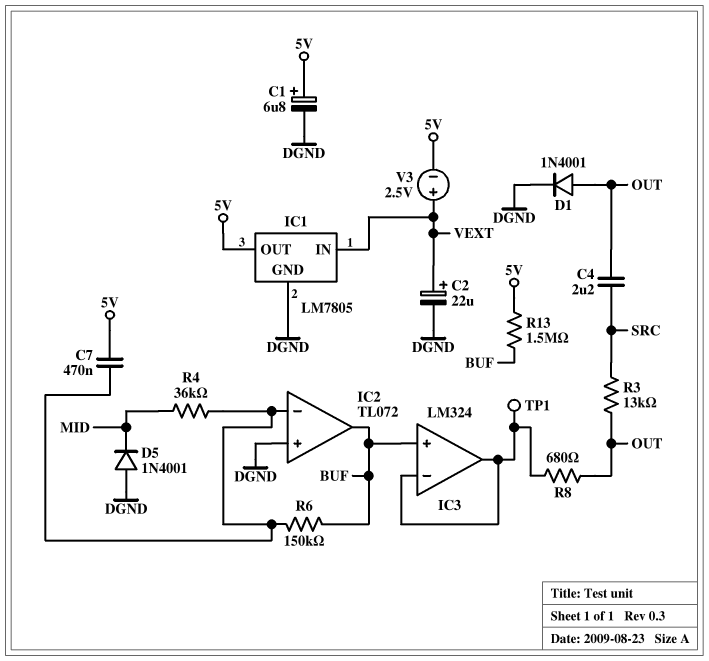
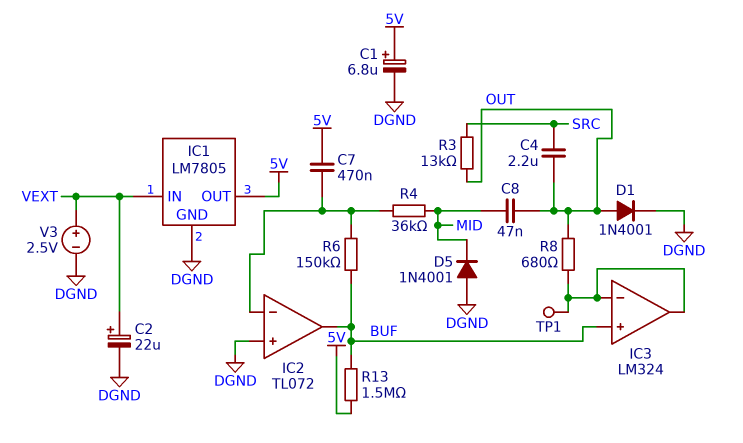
C8: none -> 47nF (MID, OUT)
V3: 2.5V (plus VEXT, minus 5V) -> 2.5V (plus VEXT, minus DGND)

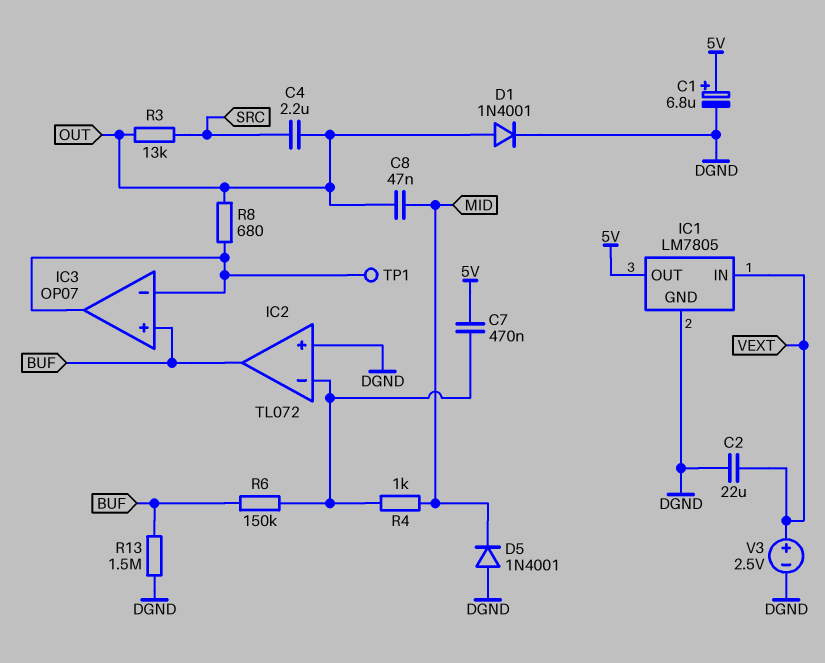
C2: 22uF (plus VEXT, minus DGND) -> 22uF (DGND, VEXT)
IC3: LM324 -> OP07
R4: 36k (IC2/in-, MID) -> 1k (IC2/in-, MID)
R13: 1.5M (5V, BUF) -> 1.5M (BUF, DGND)

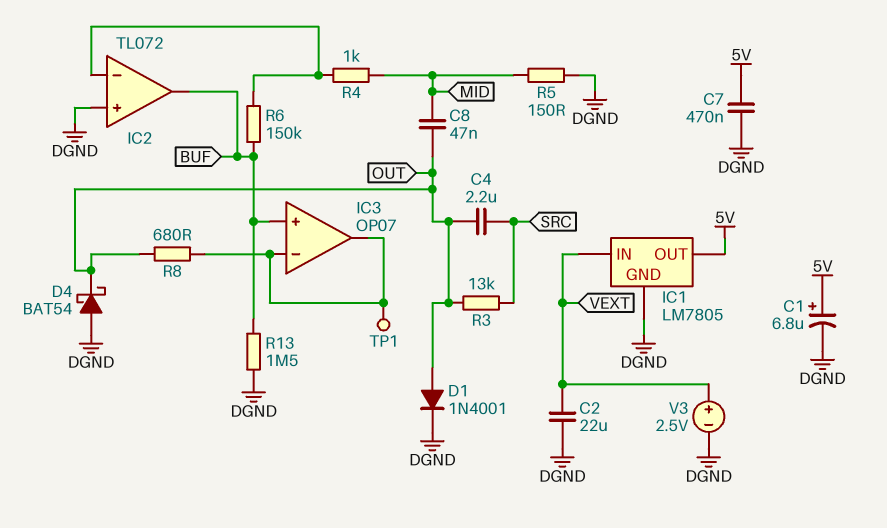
C7: 470nF (5V, IC2/in-) -> 470nF (5V, DGND)
D4: none -> schottky BAT54 (A DGND, K OUT)
D5: diode 1N4001 (A DGND, K MID) -> none
R5: none -> 150 (DGND, MID)

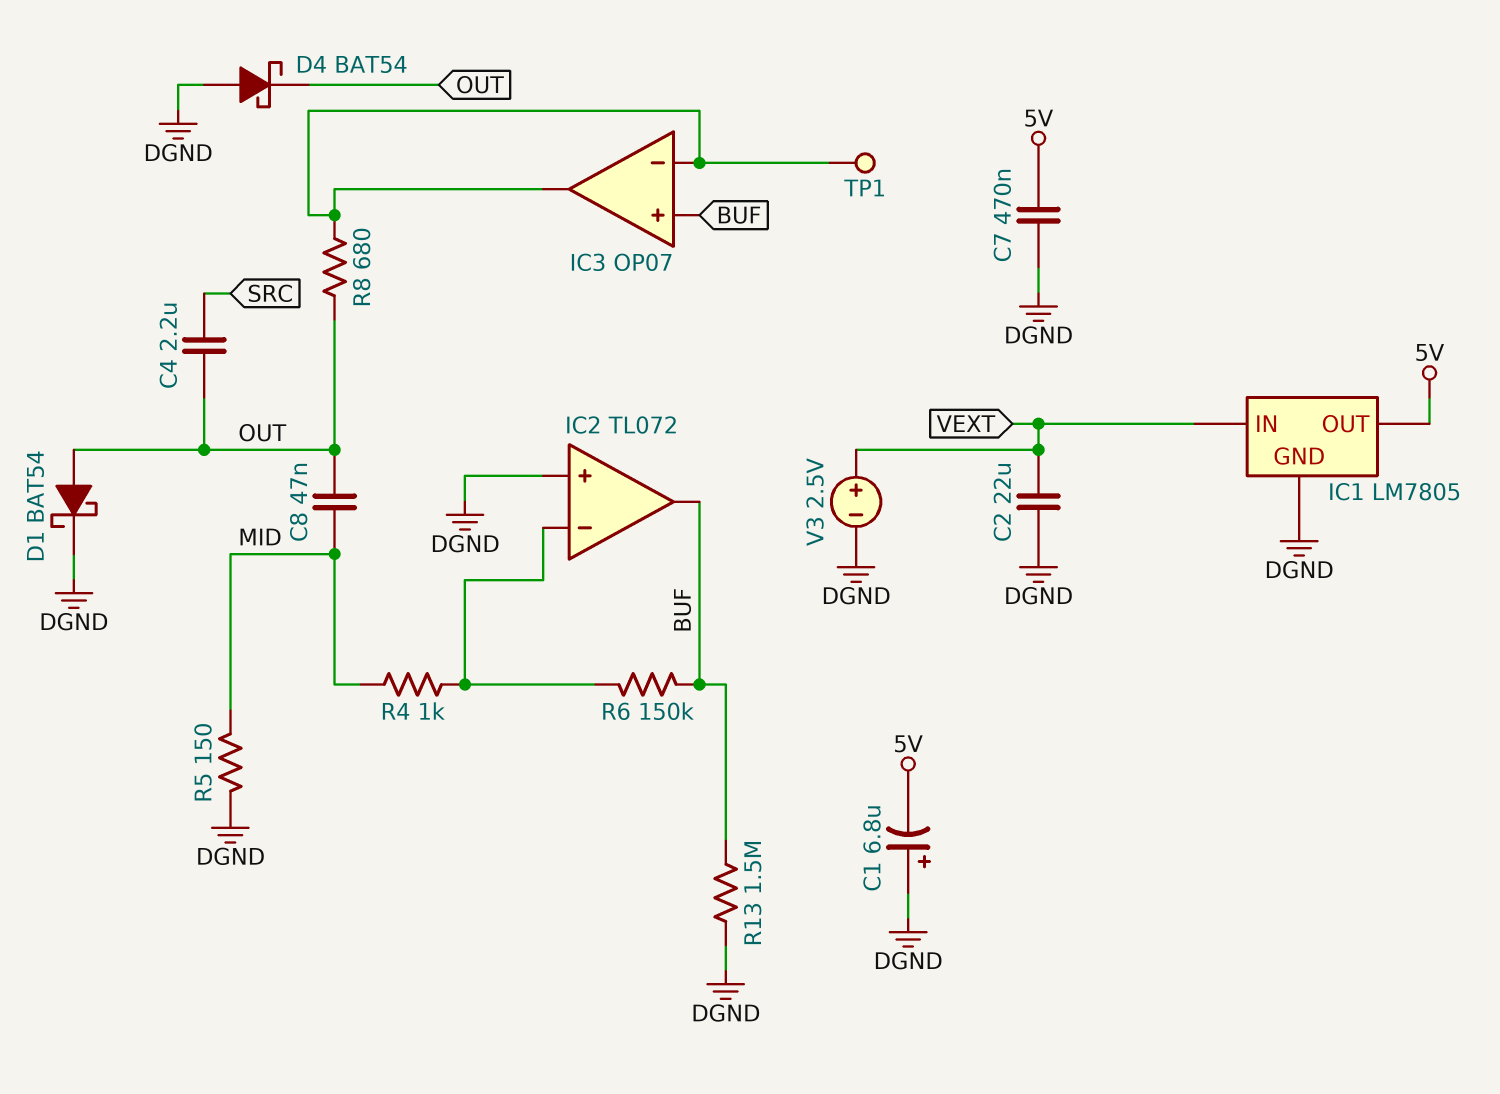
C1: 6.8uF (plus 5V, minus DGND) -> 6.8uF (plus DGND, minus 5V)
D1: diode 1N4001 (A OUT, K DGND) -> schottky BAT54 (A OUT, K DGND)
R3: 13k (OUT, SRC) -> none

